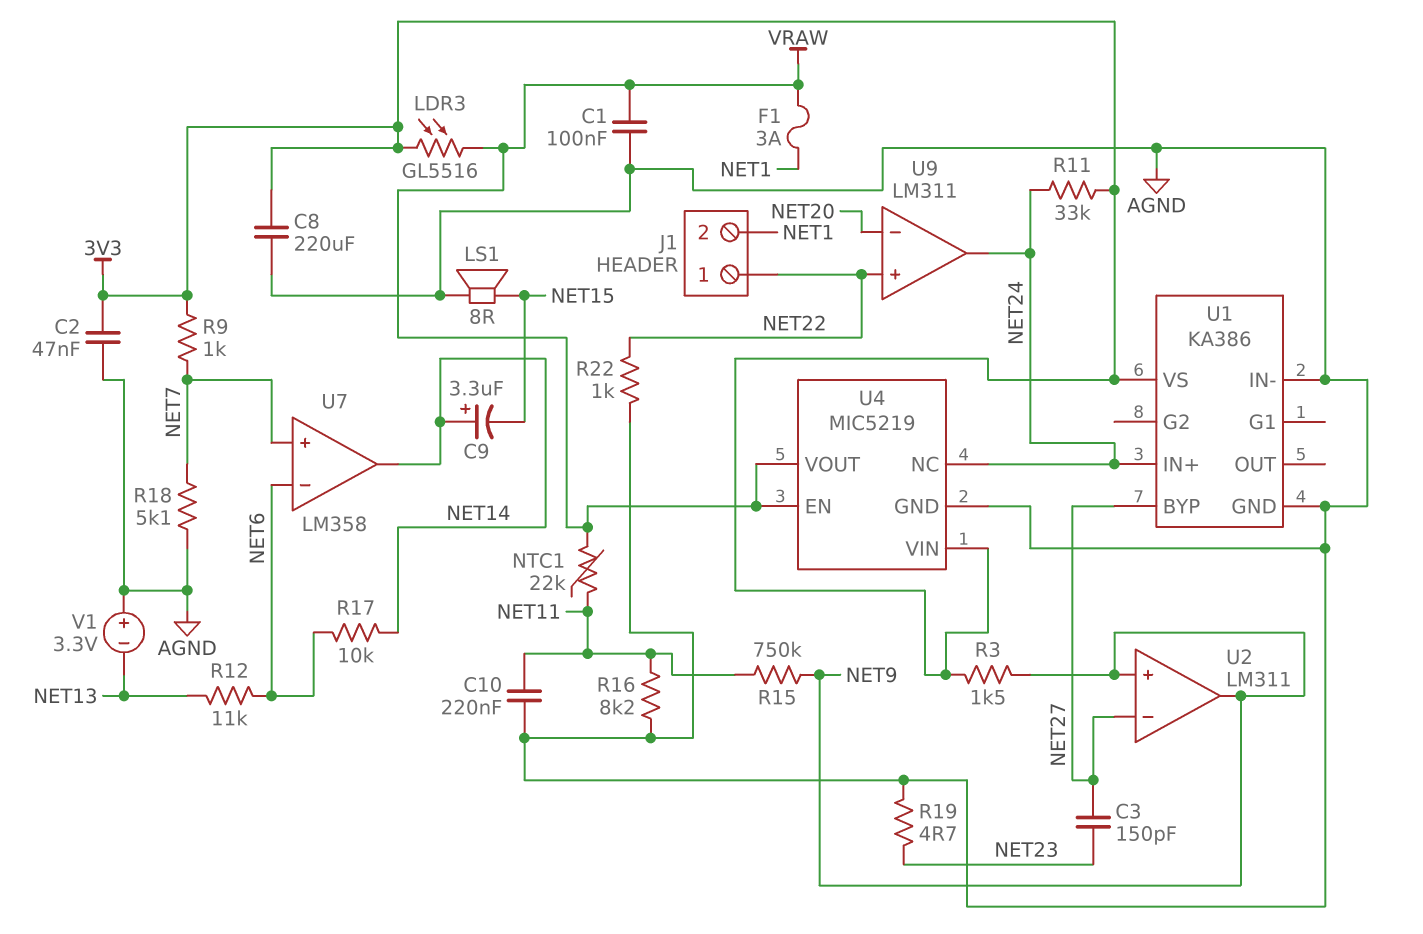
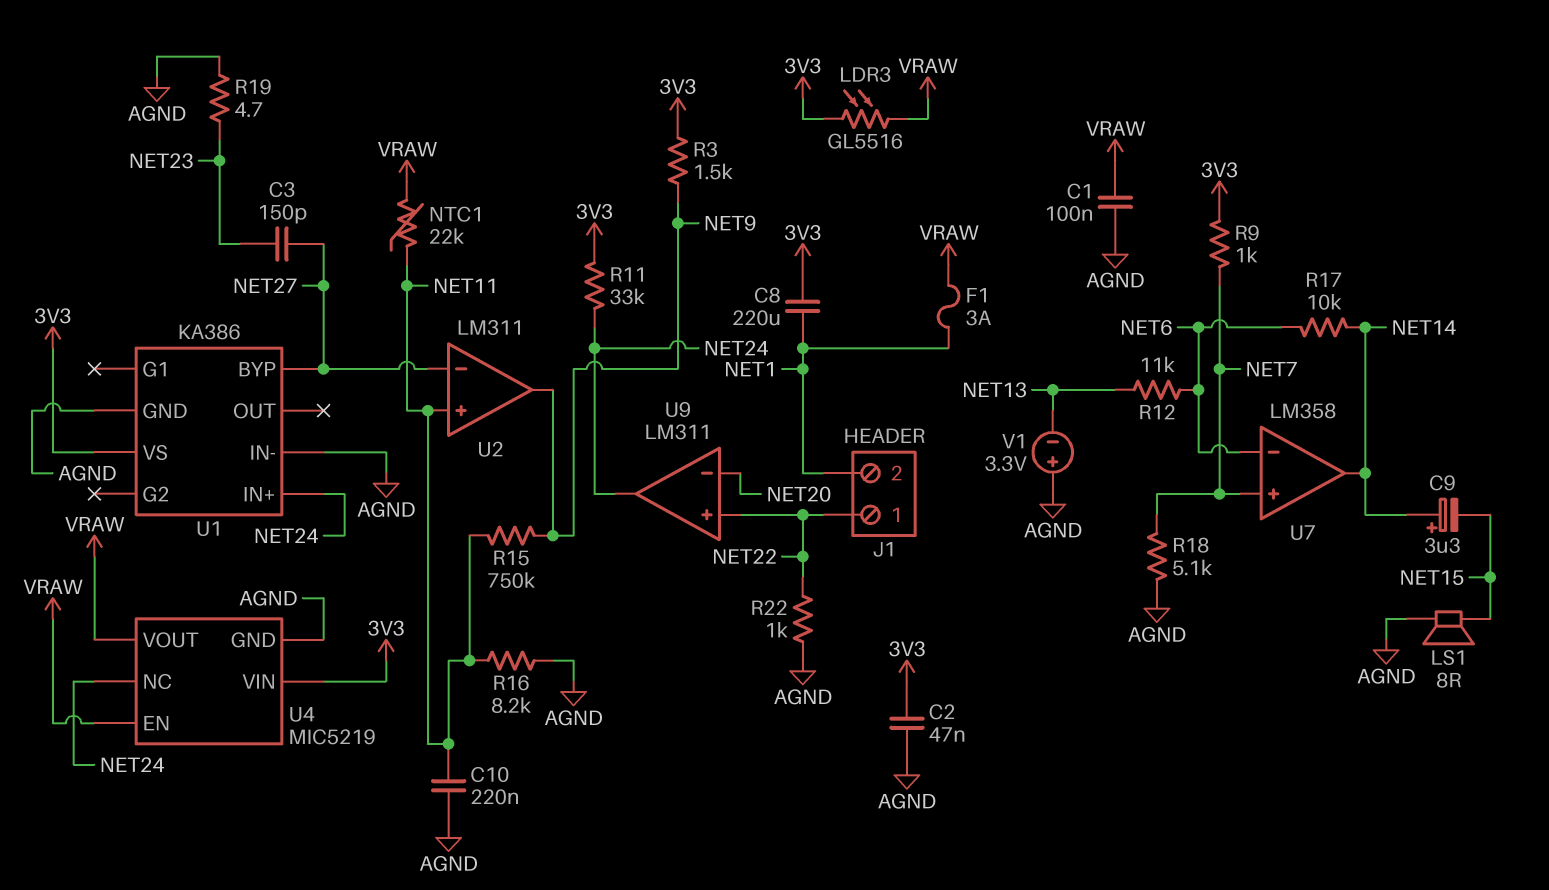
C8: 220uF (3V3, AGND) -> 220uF (3V3, NET1)
U2 pin in+: NET9 -> NET11

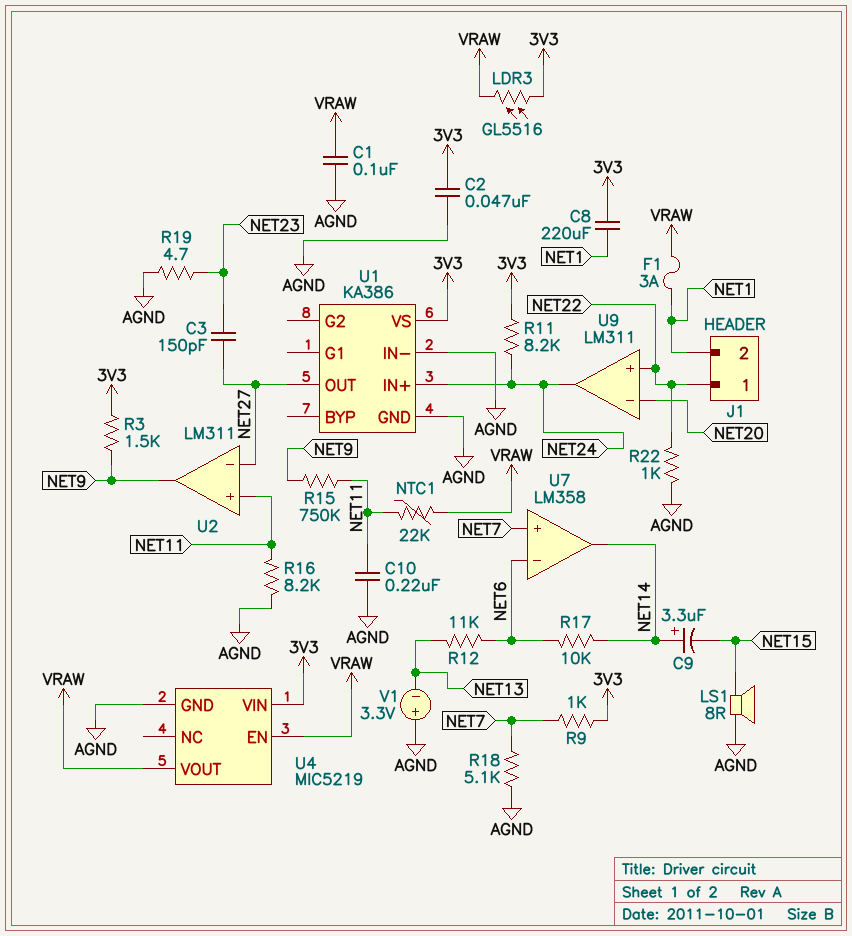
R11: 33k (3V3, NET24) -> 8.2k (3V3, NET24)
U1 pin BYP: NET27 -> none
U1 pin OUT: none -> NET27
U4 pin NC: NET24 -> none

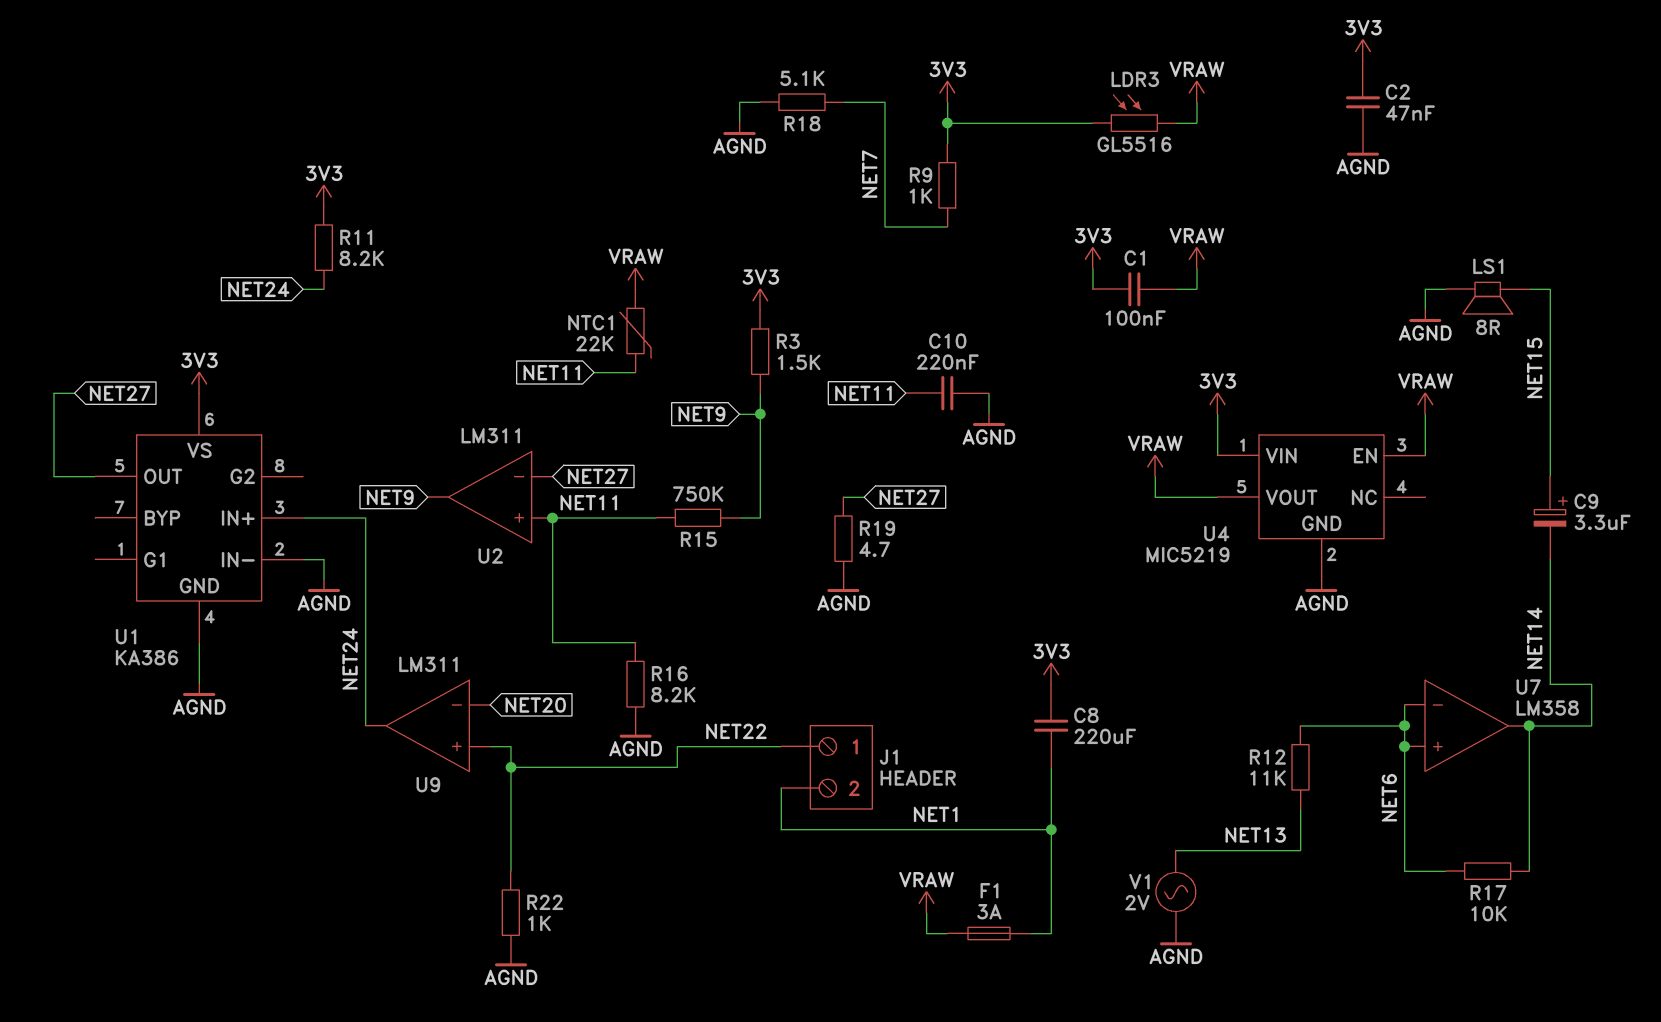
C1: 100nF (AGND, VRAW) -> 100nF (3V3, VRAW)
C3: 150pF (NET23, NET27) -> none
C9: 3.3uF (plus NET14, minus NET15) -> 3.3uF (plus NET15, minus NET14)
R19: 4.7 (AGND, NET23) -> 4.7 (AGND, NET27)
U7 pin in+: NET7 -> NET6
V1: 3.3V (plus AGND, minus NET13) -> AC 2V (AGND, NET13)

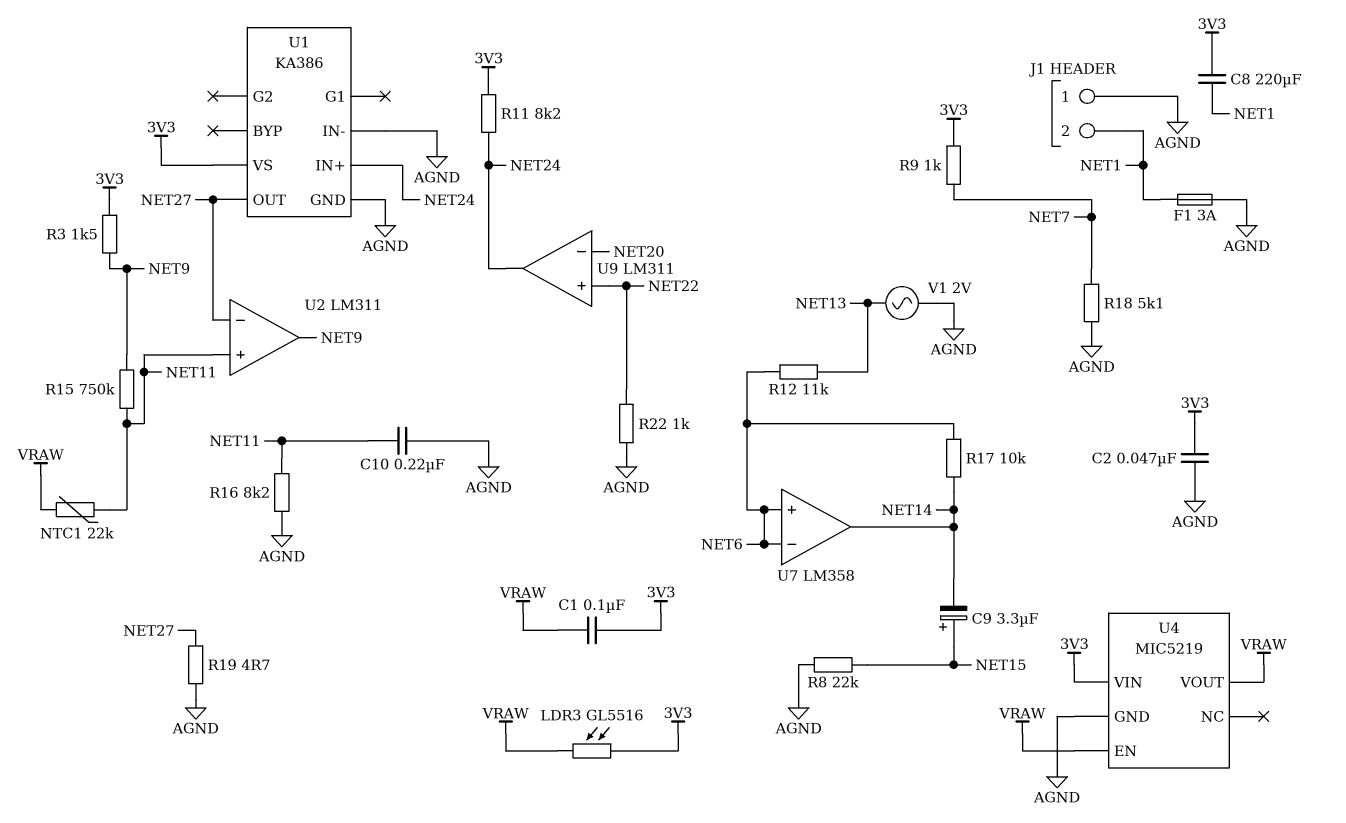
F1: 3A (NET1, VRAW) -> 3A (AGND, NET1)
J1 pin 1: NET22 -> AGND
LS1: speaker 8R (AGND, NET15) -> none
R8: none -> 22k (AGND, NET15)

